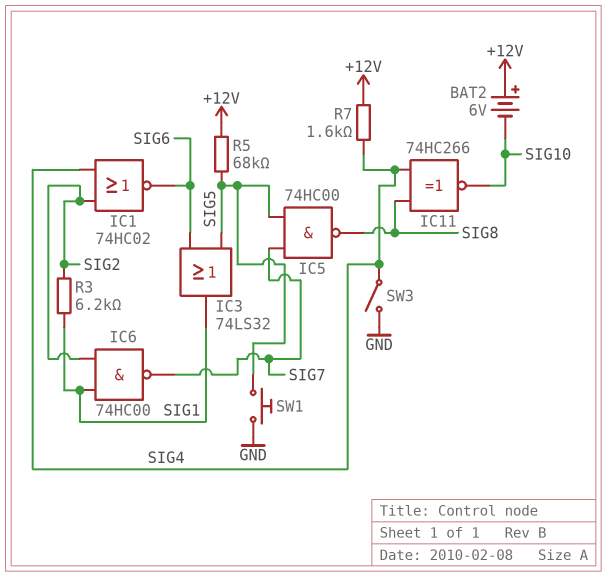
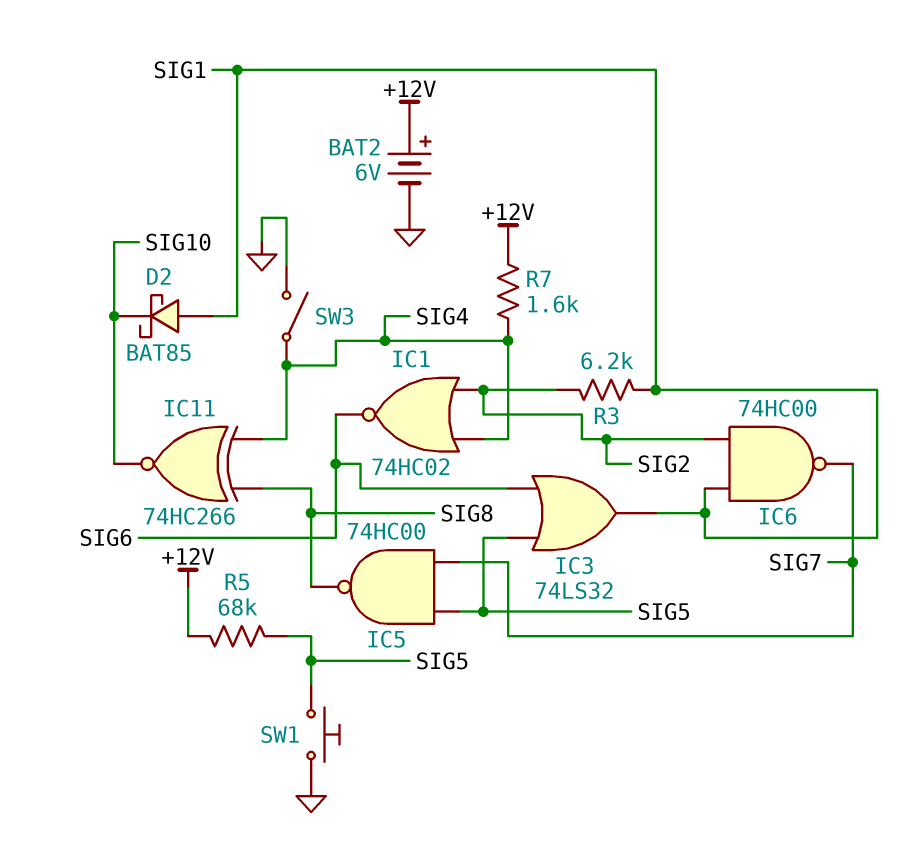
BAT2: 6V (plus +12V, minus SIG10) -> 6V (plus +12V, minus GND)
D2: none -> schottky BAT85 (A SIG1, K SIG10)

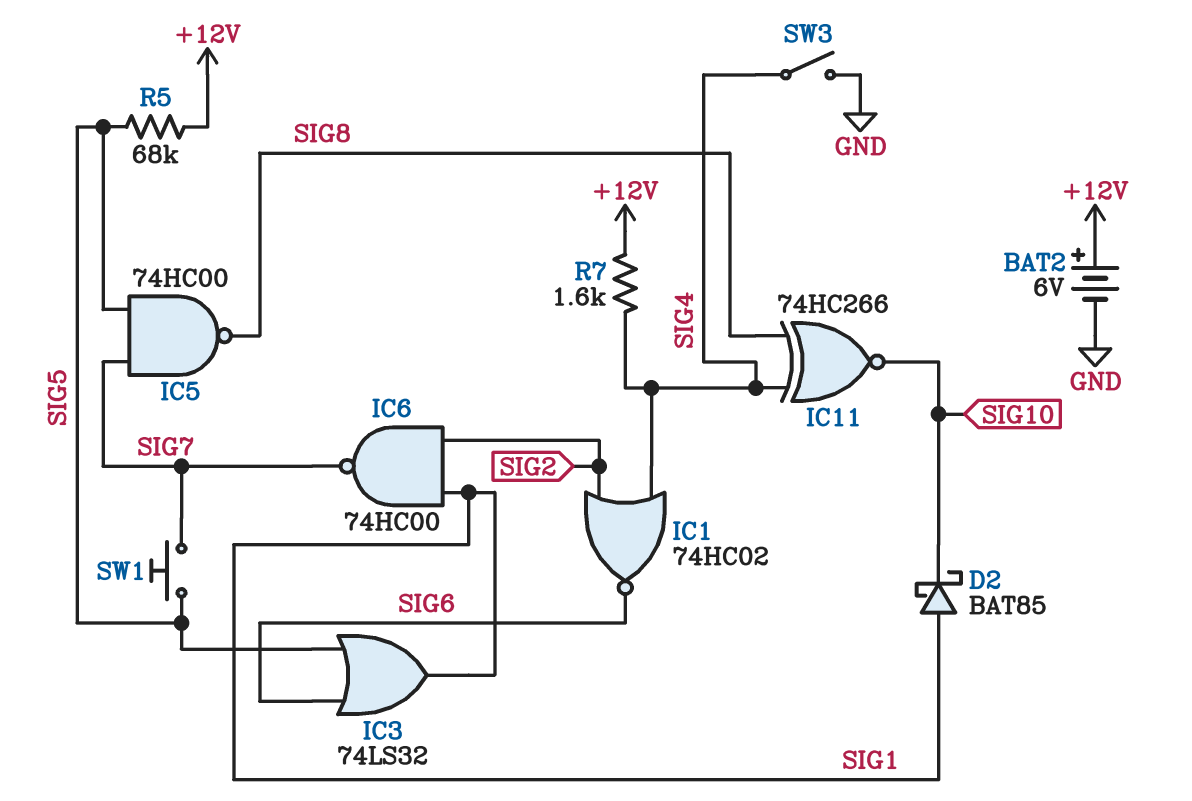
R3: 6.2k (SIG1, SIG2) -> none
SW1: button (GND, SIG5) -> button (SIG5, SIG7)

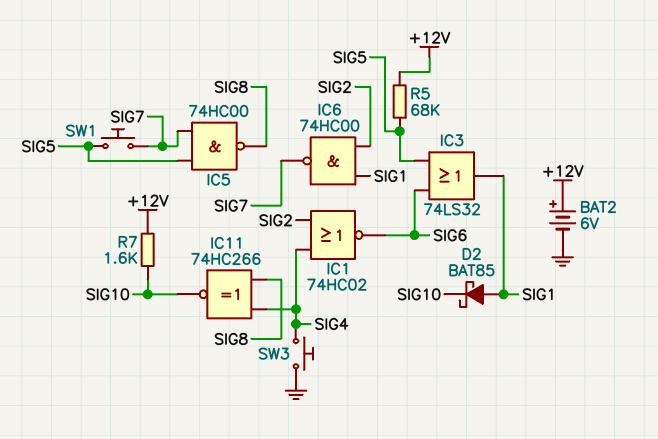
R7: 1.6k (+12V, SIG4) -> 1.6k (+12V, SIG10)
SW3: switch (GND, SIG4) -> button (GND, SIG4)

